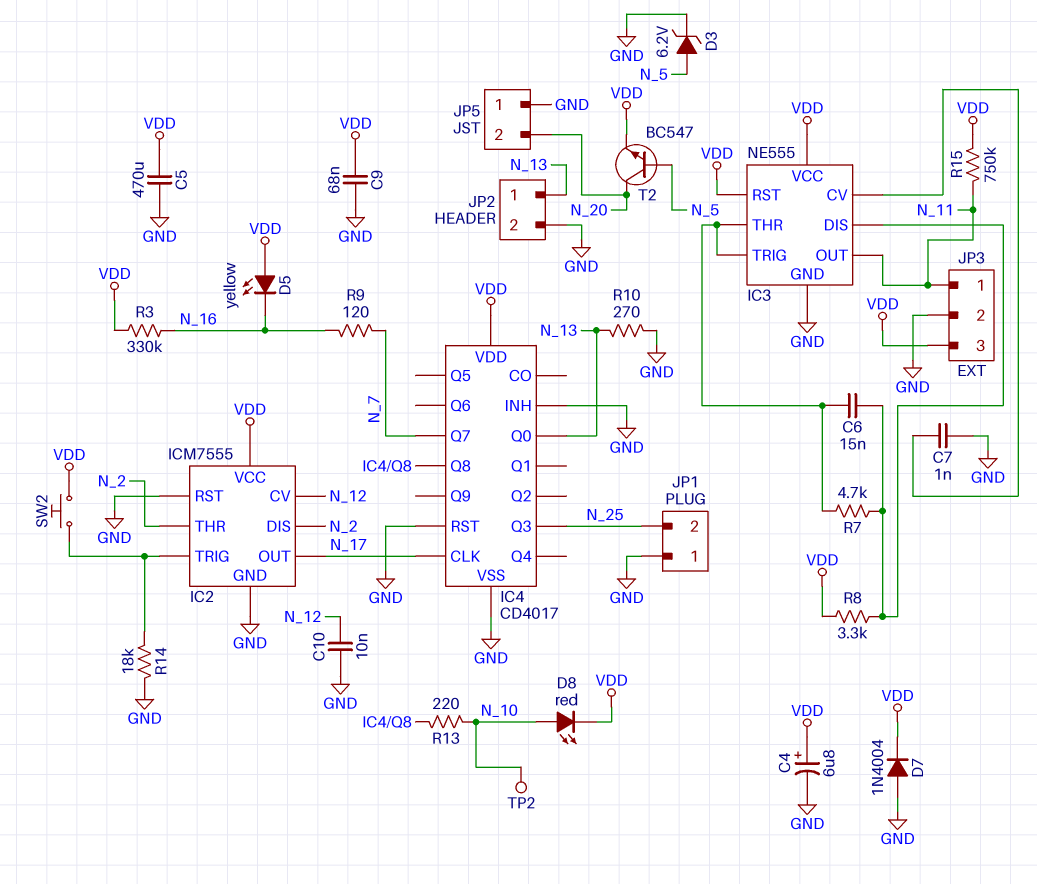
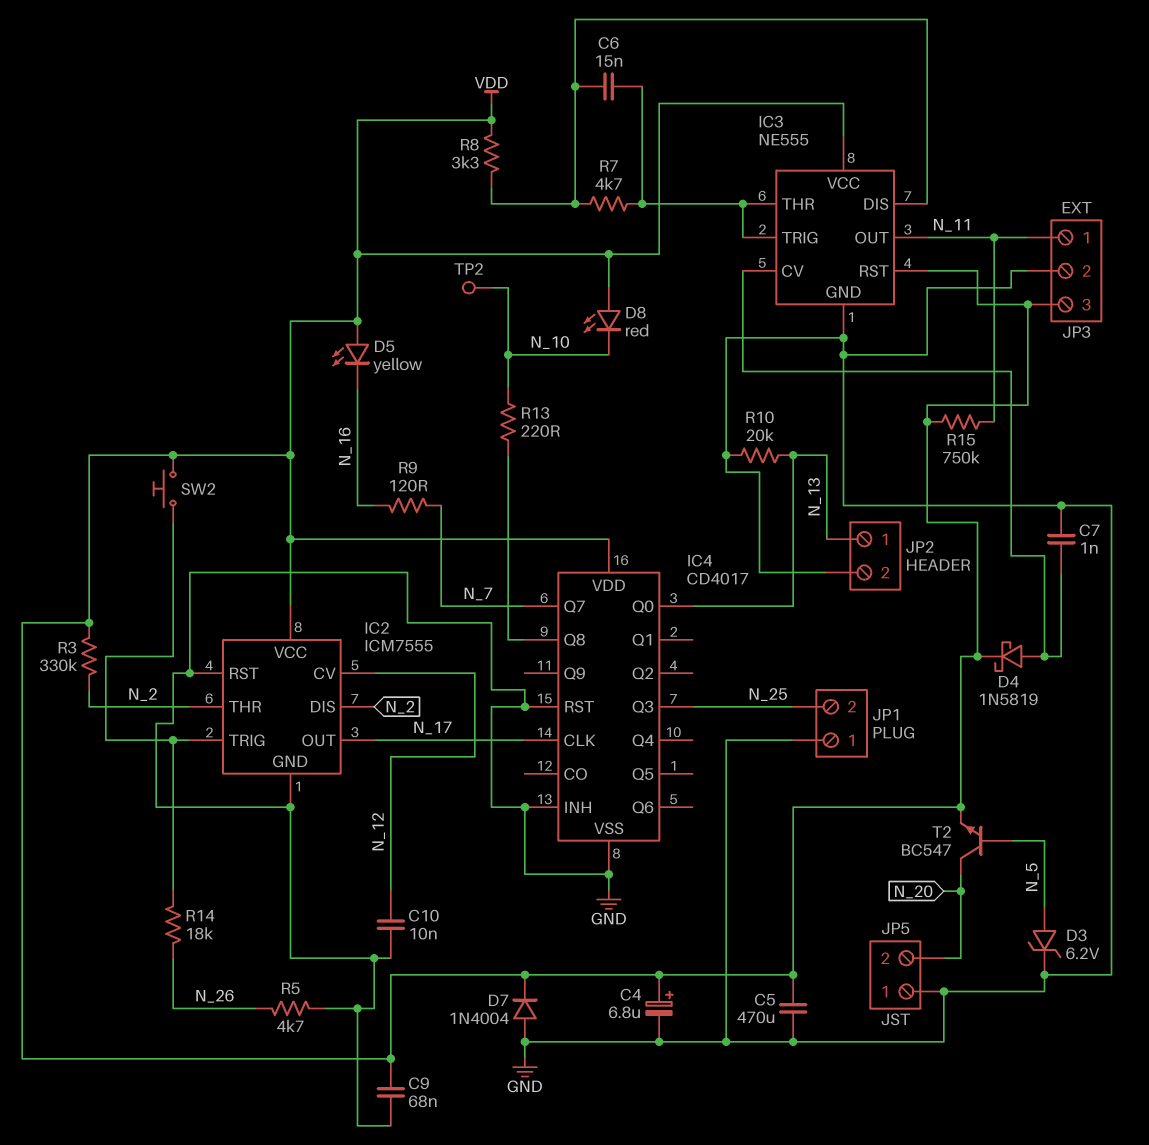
D4: none -> schottky 1N5819 (A IC3/CV, K VDD)
D8: LED red (A N_10, K VDD) -> LED red (A VDD, K N_10)
R3: 330k (N_16, VDD) -> 330k (N_2, VDD)
R5: none -> 4.7k (GND, N_26)
R10: 270 (GND, N_13) -> 20k (GND, N_13)
R14: 18k (GND, IC2/TRIG) -> 18k (IC2/TRIG, N_26)

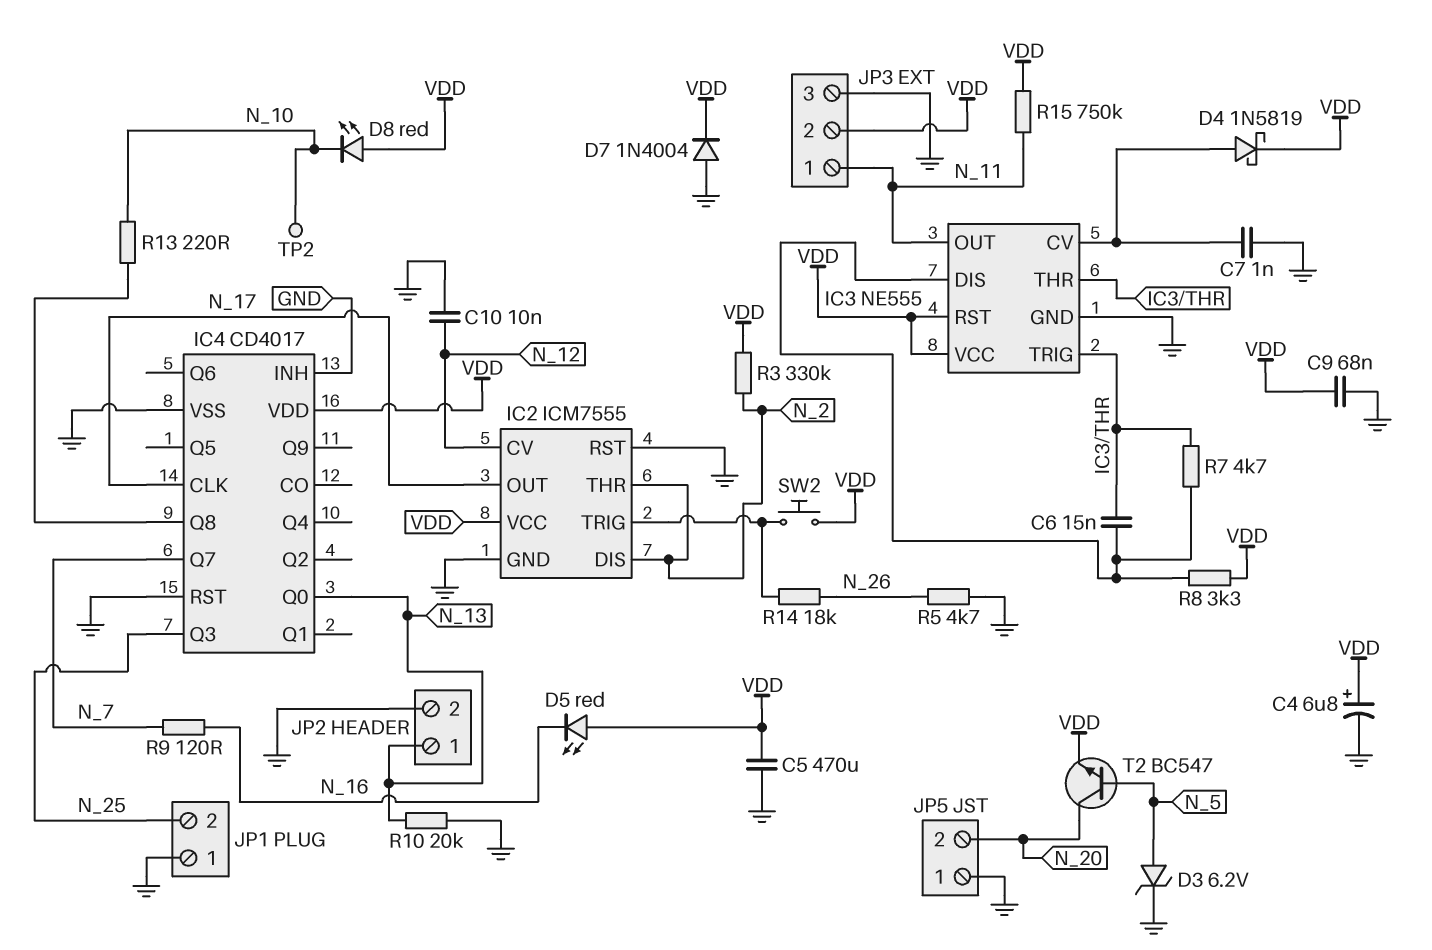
D5: LED yellow (A VDD, K N_16) -> LED red (A VDD, K N_16)
JP3 pin 2: GND -> VDD
JP3 pin 3: VDD -> GND

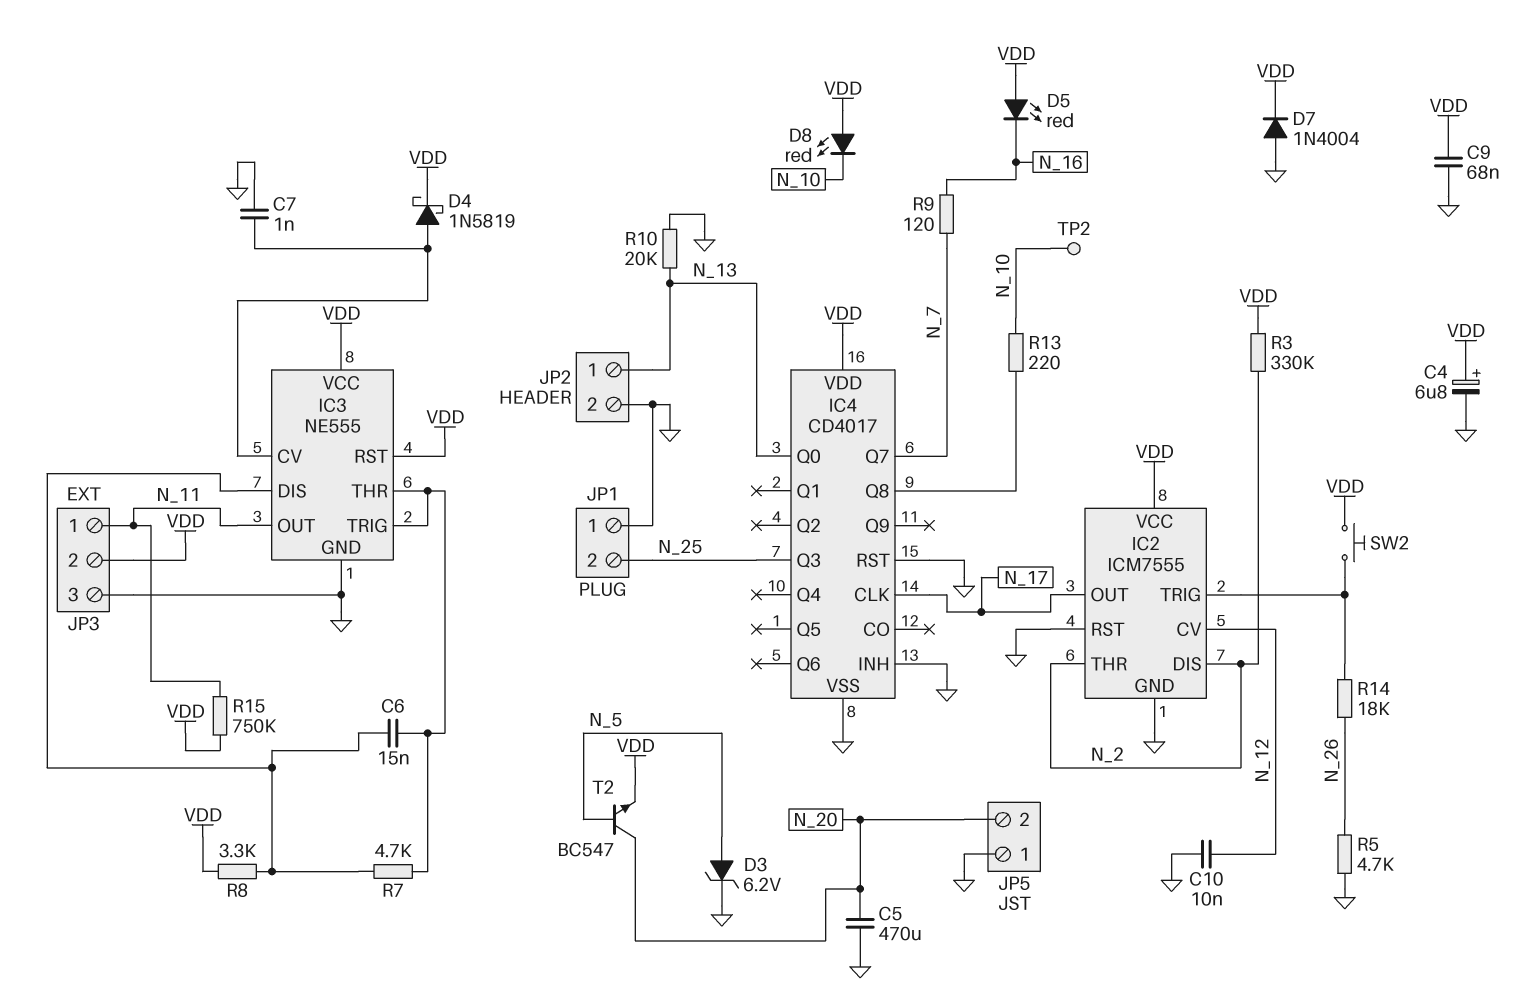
C5: 470uF (GND, VDD) -> 470uF (GND, N_20)

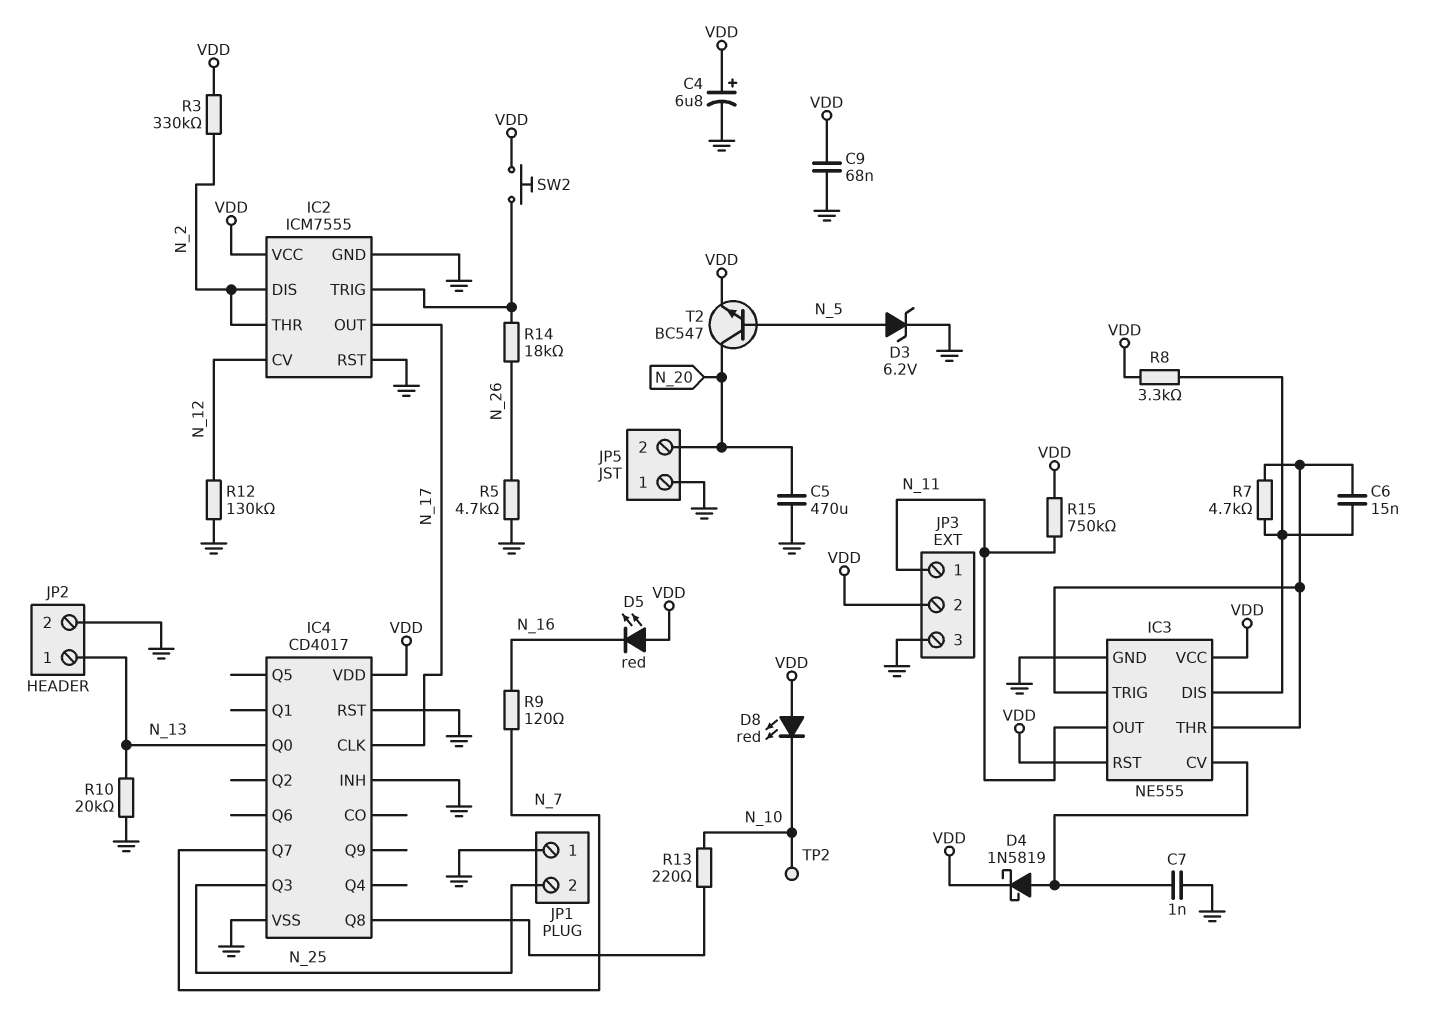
C10: 10nF (GND, N_12) -> none
D7: diode 1N4004 (A GND, K VDD) -> none
R12: none -> 130k (GND, N_12)

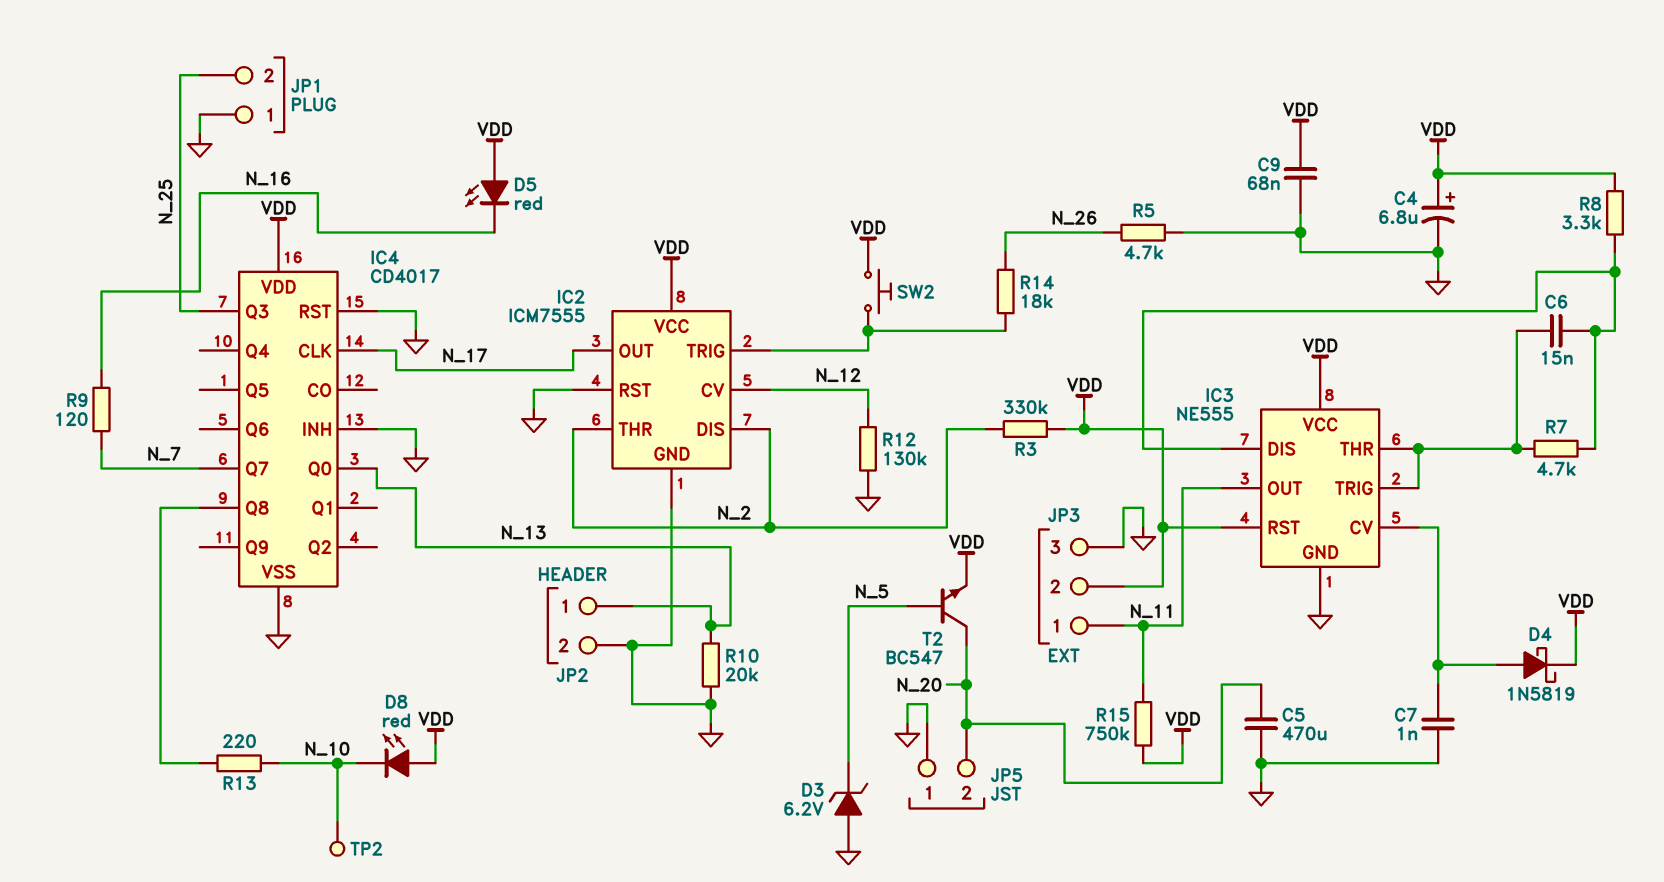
D3: zener 6.2V (A N_5, K GND) -> zener 6.2V (A GND, K N_5)

